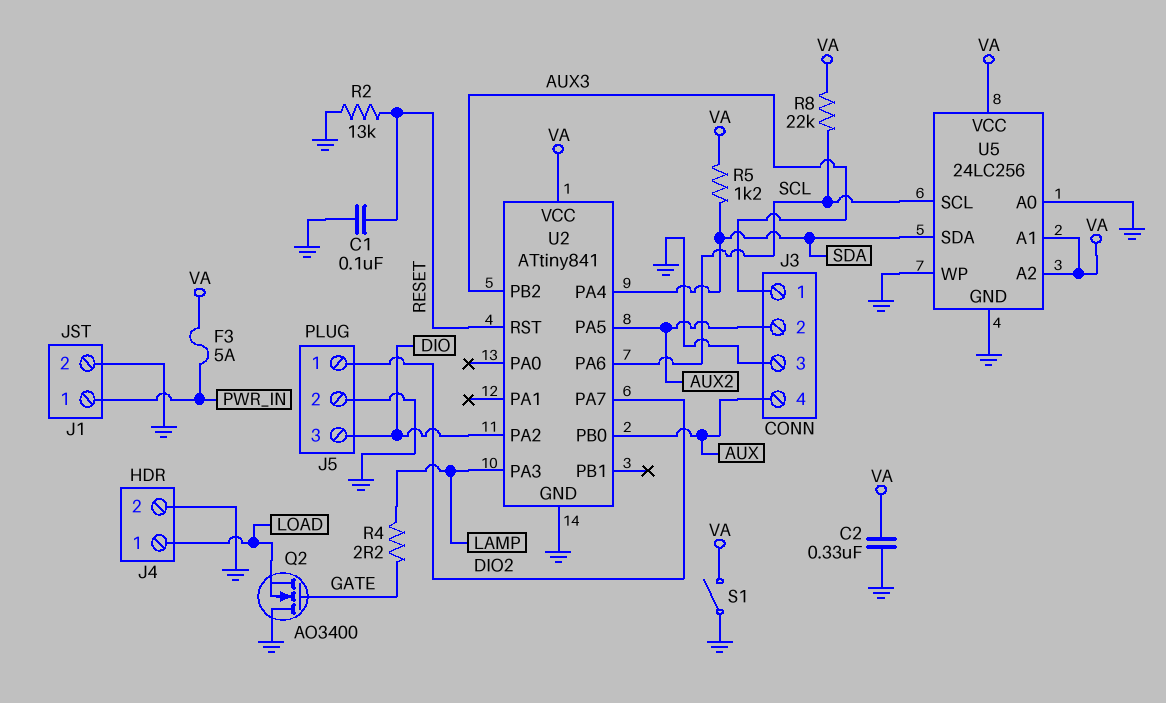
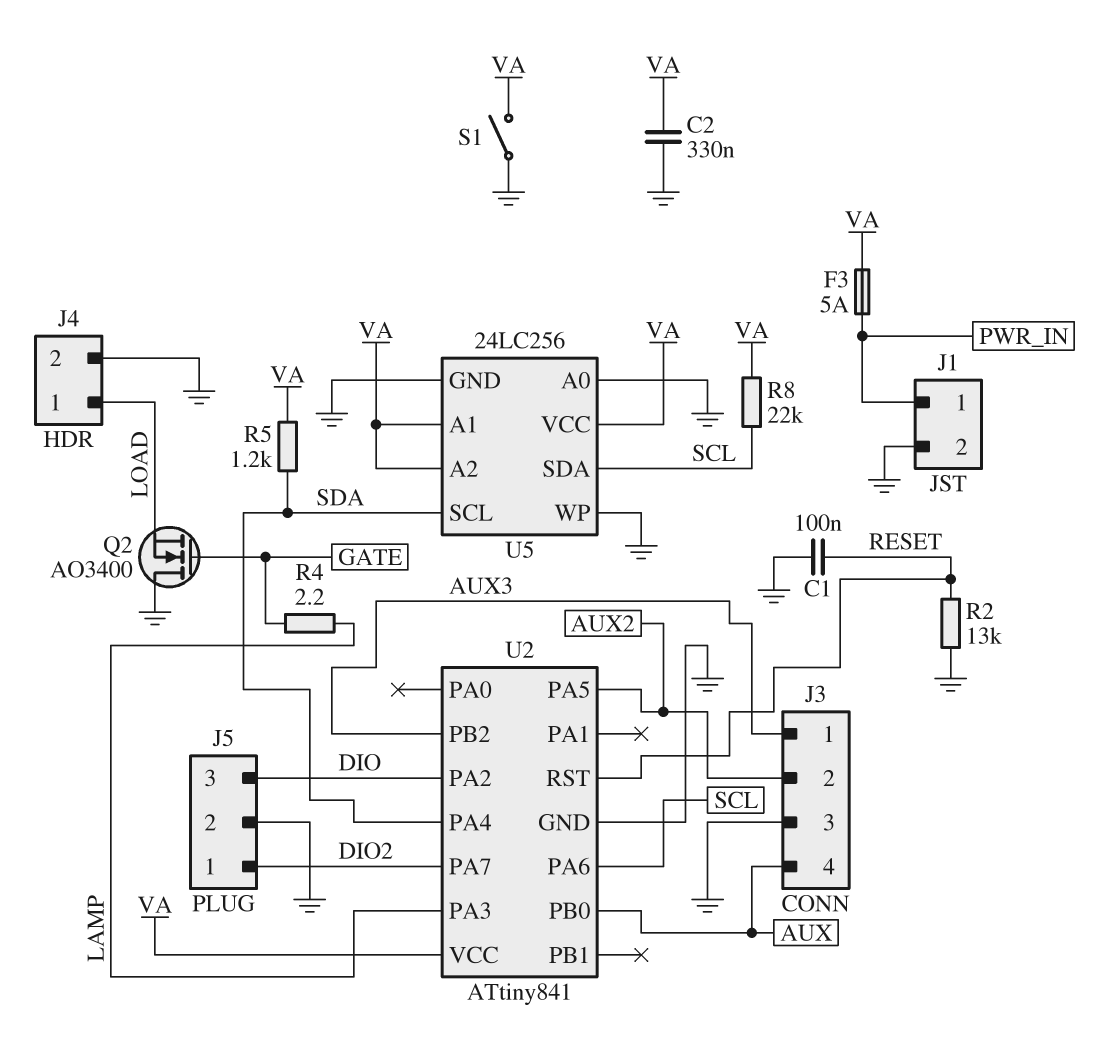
U5 pin SCL: SCL -> SDA
U5 pin SDA: SDA -> SCL

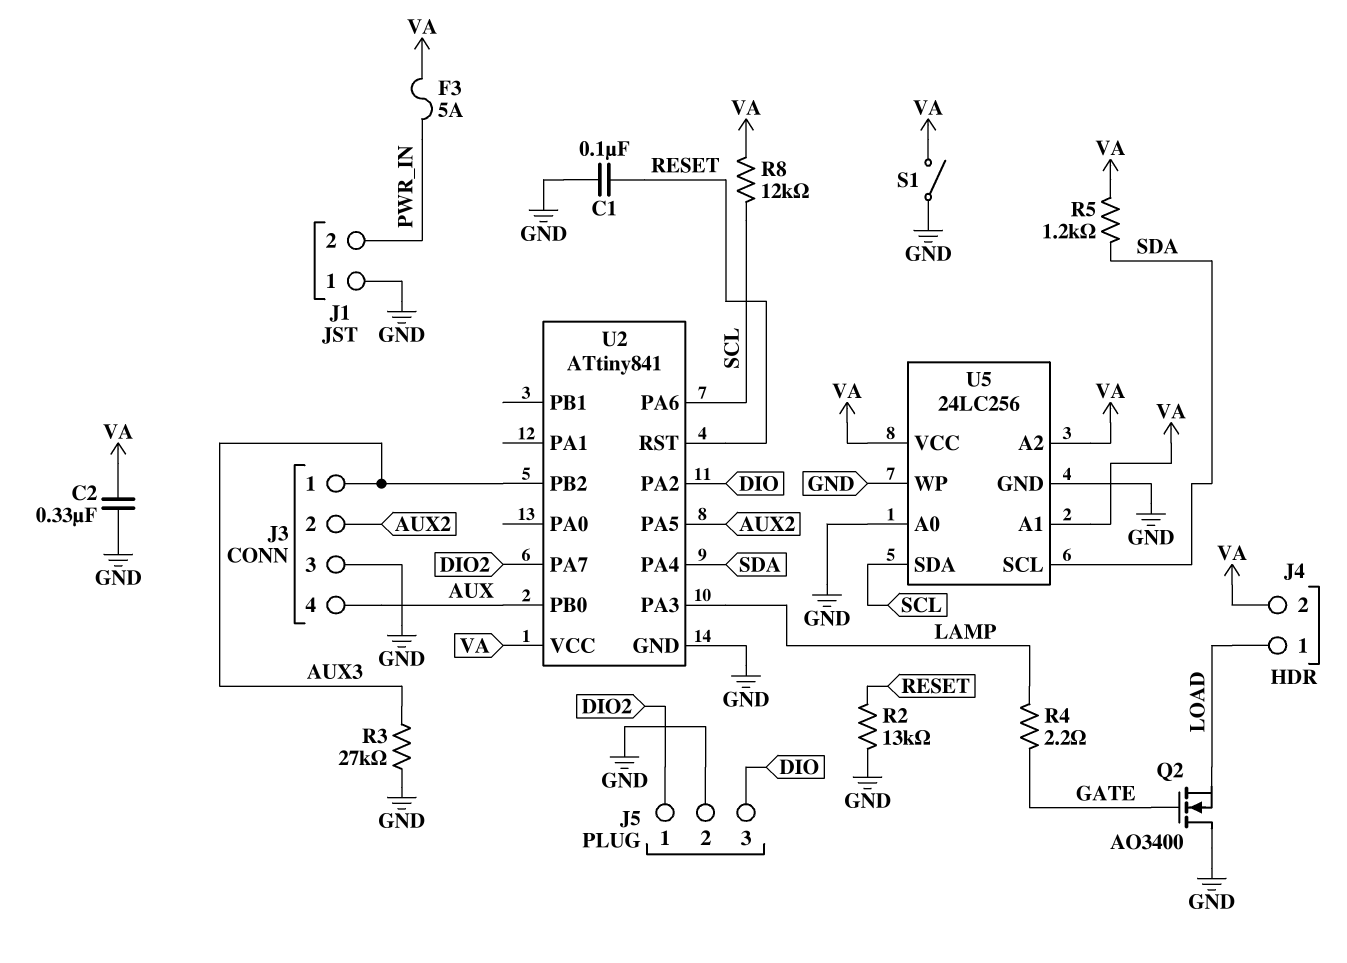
J1 pin 1: PWR_IN -> GND
J1 pin 2: GND -> PWR_IN
J4 pin 2: GND -> VA
R3: none -> 27k (AUX3, GND)
R8: 22k (SCL, VA) -> 12k (SCL, VA)

